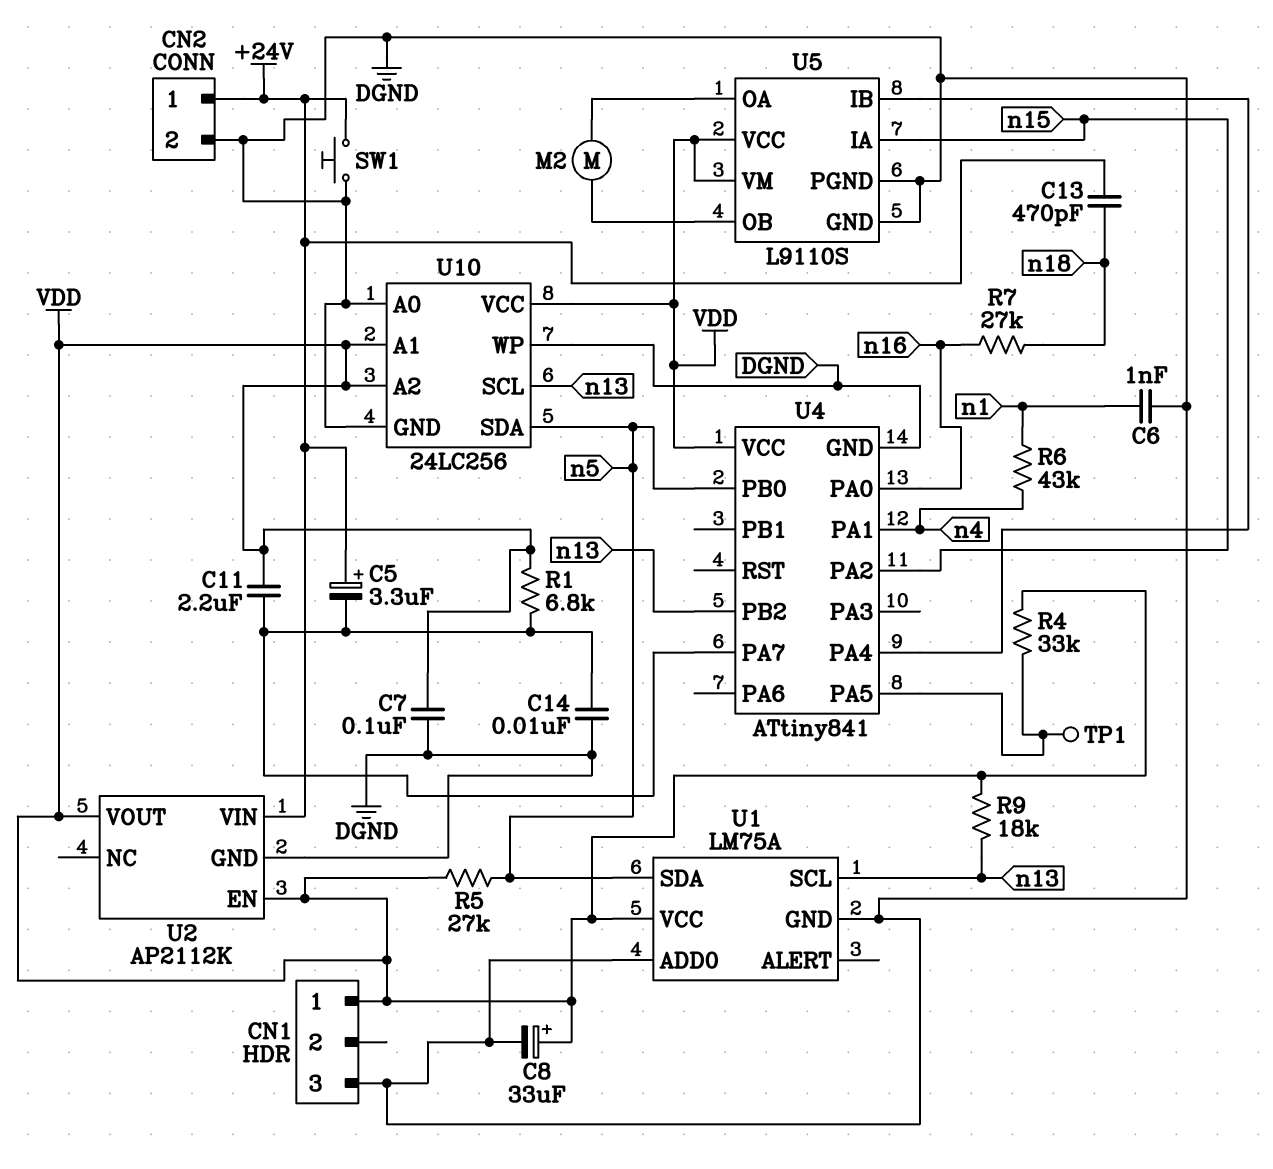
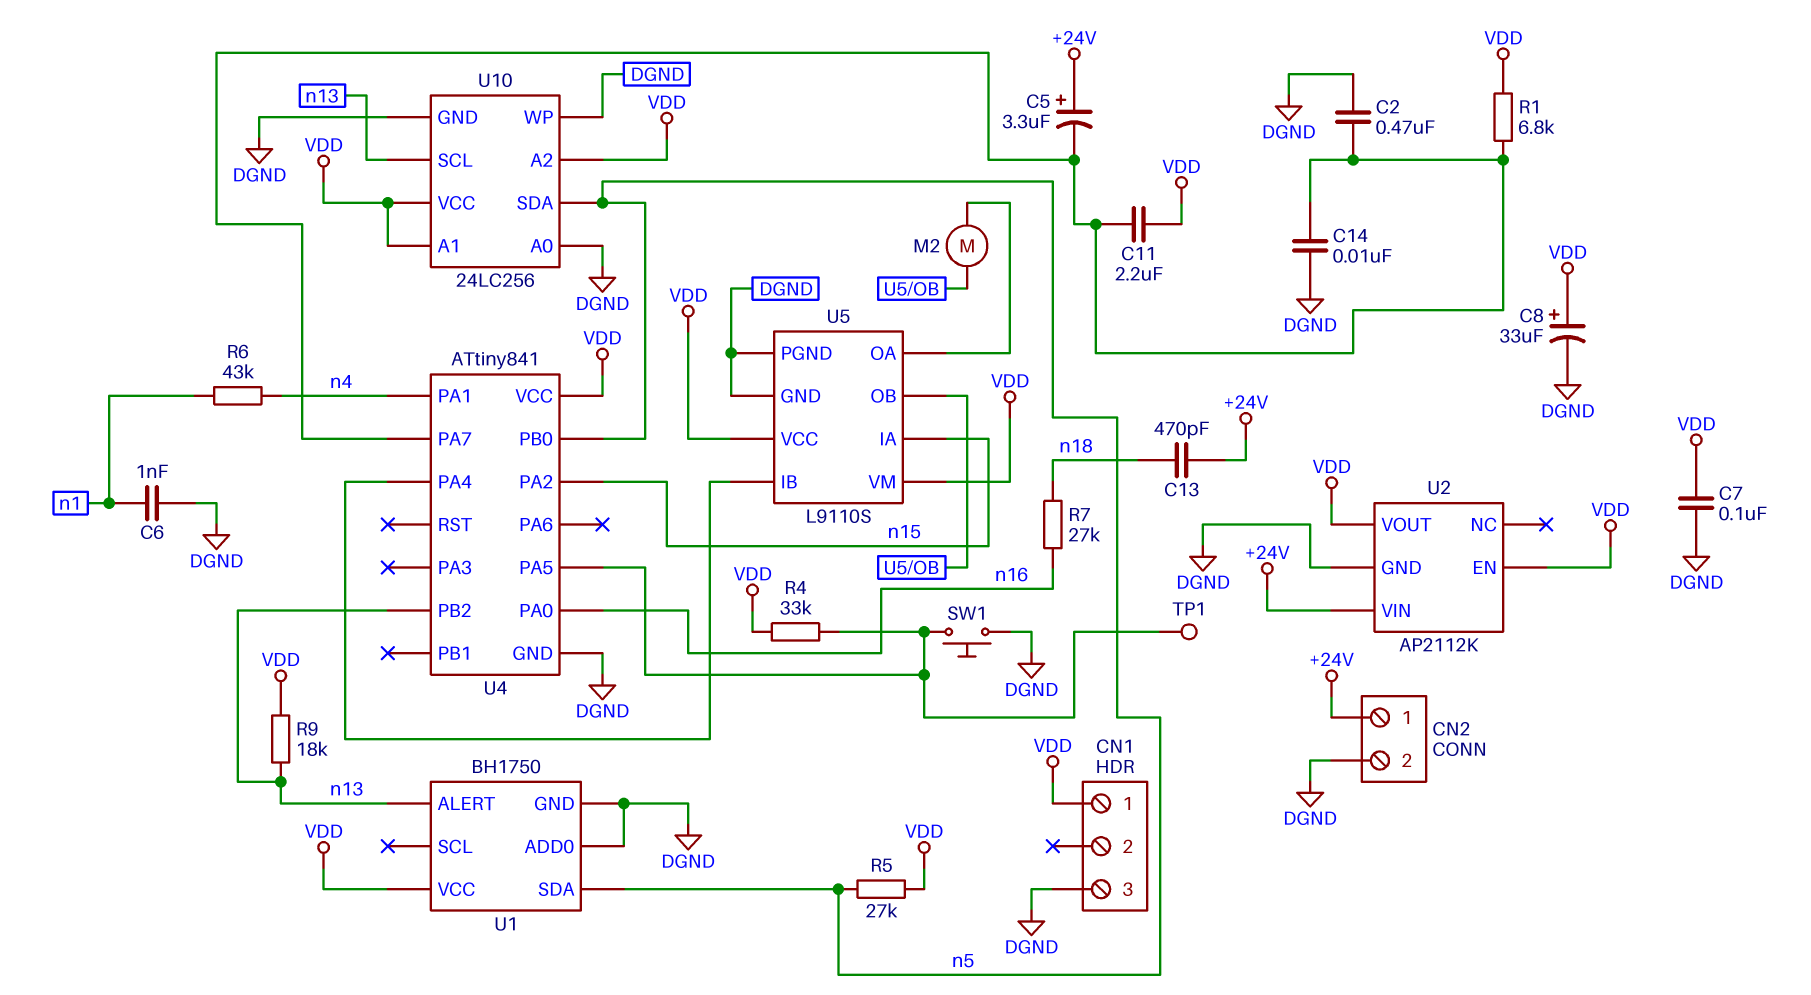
C2: none -> 470nF (DGND, U4/PA7)
SW1: button (+24V, DGND) -> button (DGND, U4/PA5)
U1: LM75A -> BH1750
U1 pin ALERT: none -> n13
U1 pin SCL: n13 -> none

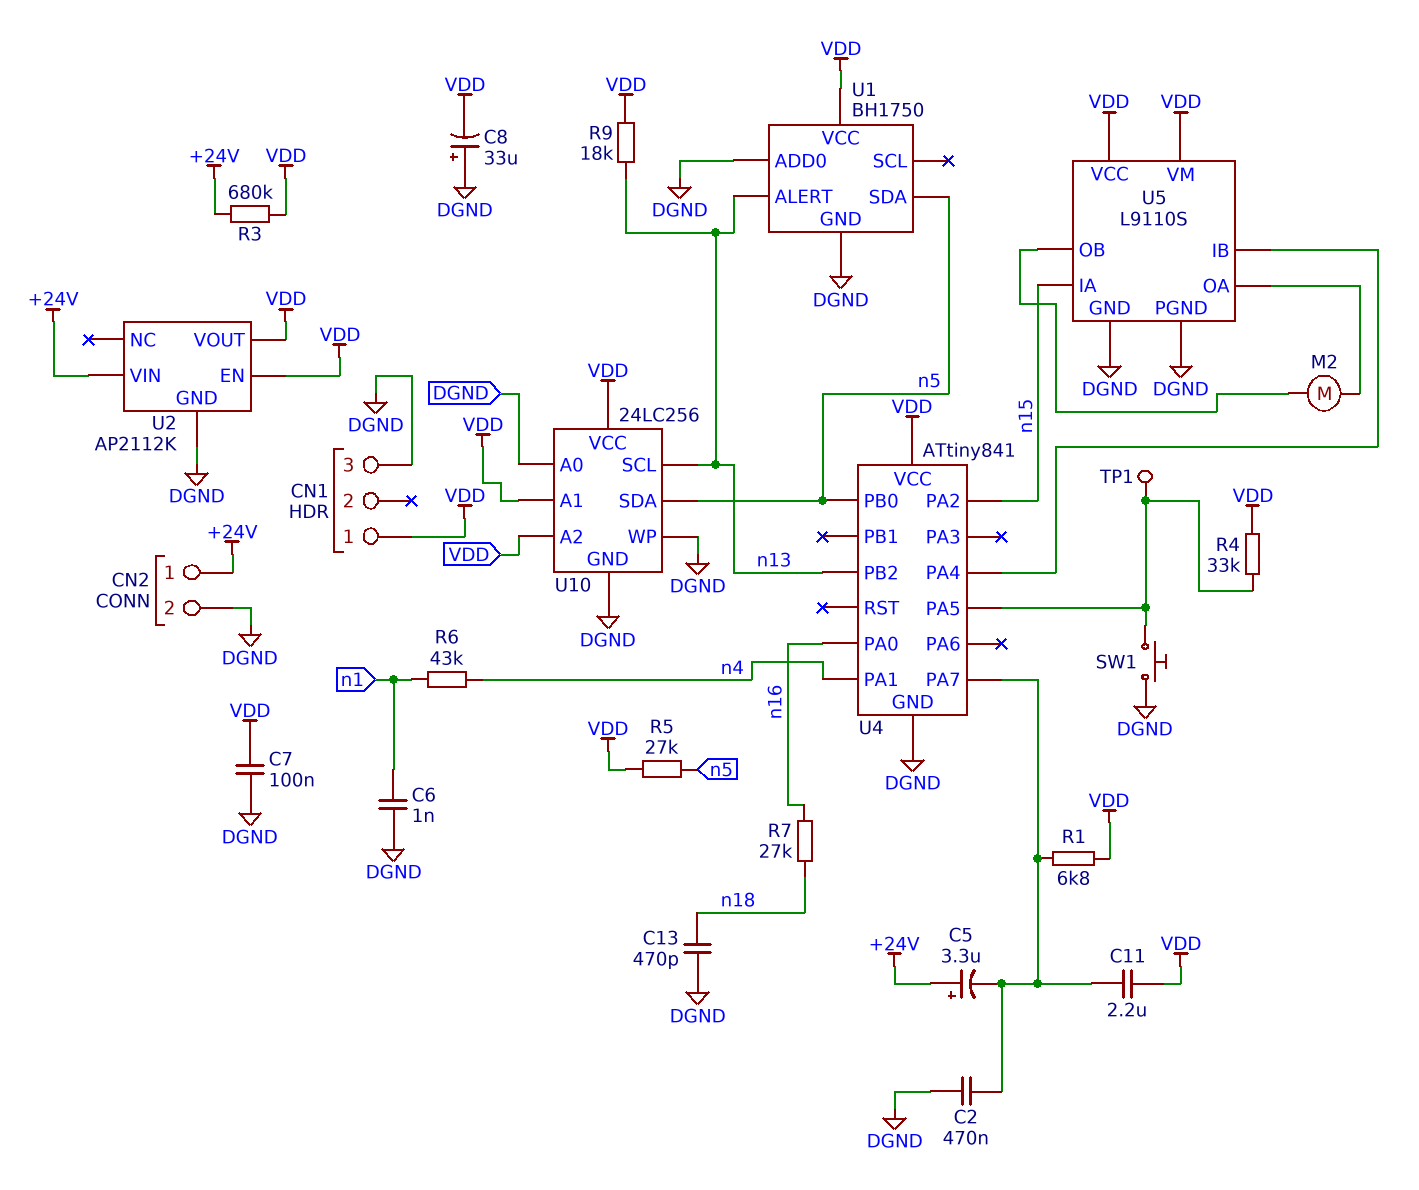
C8: 33uF (plus VDD, minus DGND) -> 33uF (plus DGND, minus VDD)
C13: 470pF (+24V, n18) -> 470pF (DGND, n18)
C14: 10nF (DGND, U4/PA7) -> none
R3: none -> 680k (+24V, VDD)

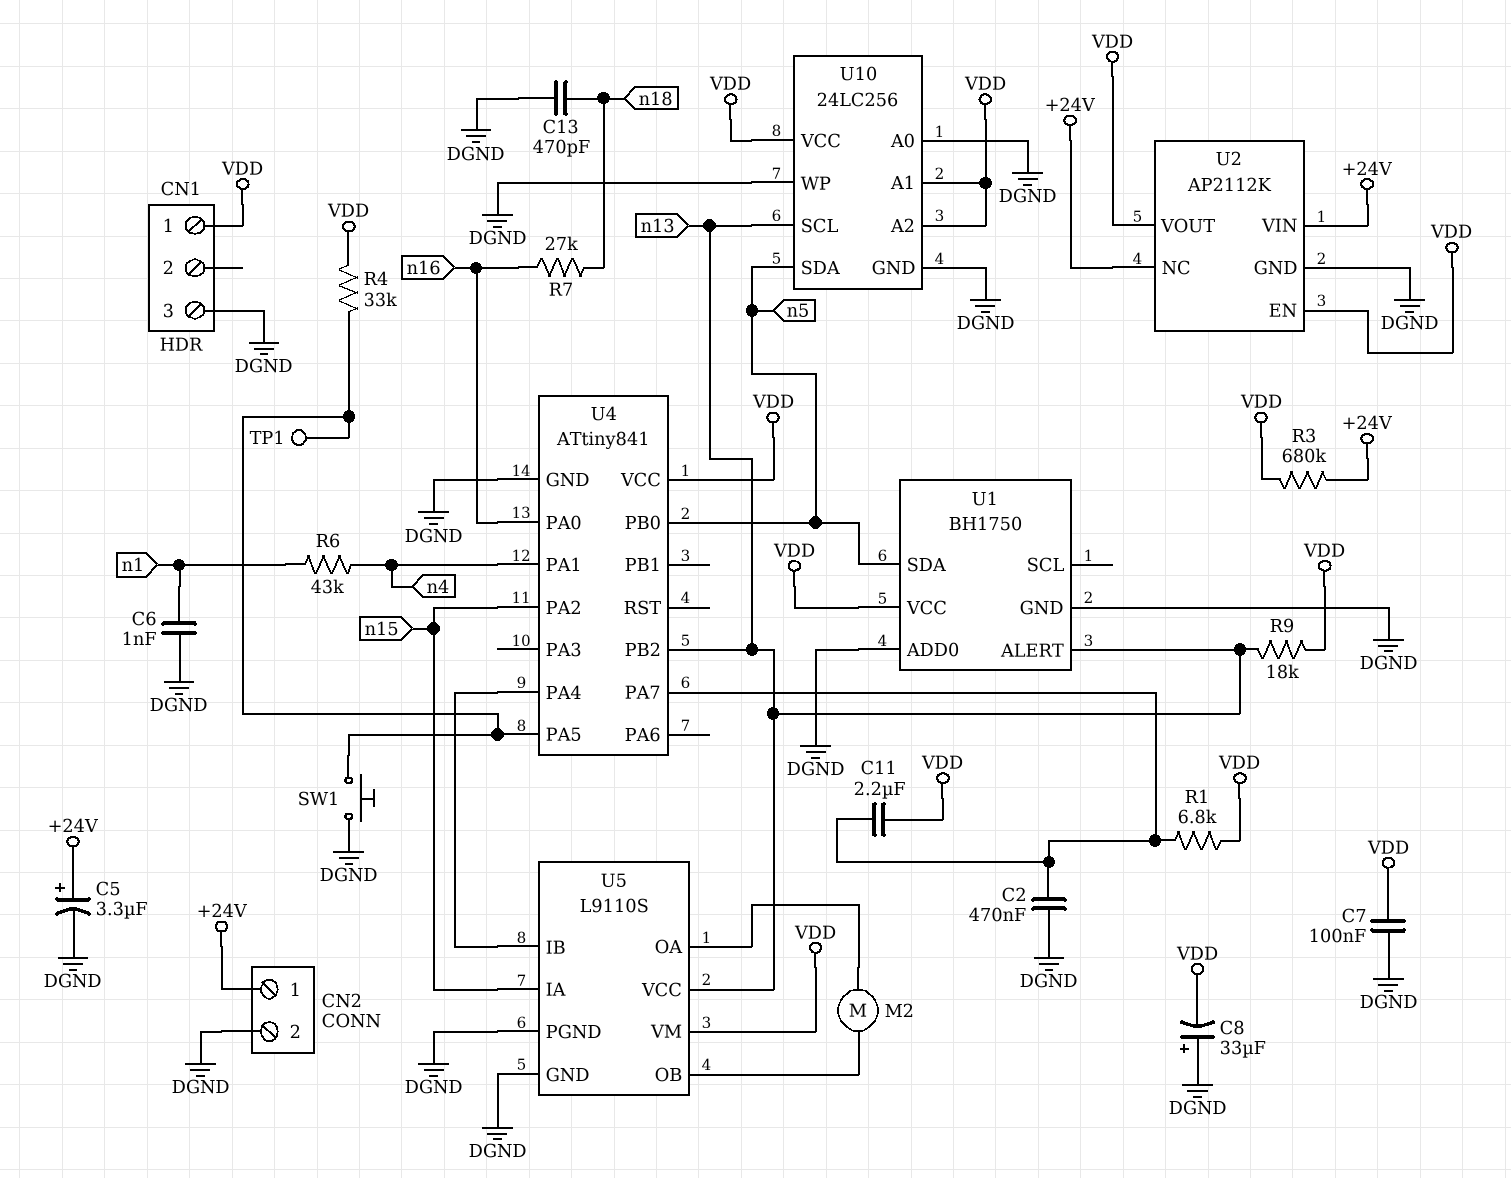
C5: 3.3uF (plus +24V, minus U4/PA7) -> 3.3uF (plus +24V, minus DGND)
R5: 27k (VDD, n5) -> none
U2 pin NC: none -> +24V
U5 pin VCC: VDD -> n13

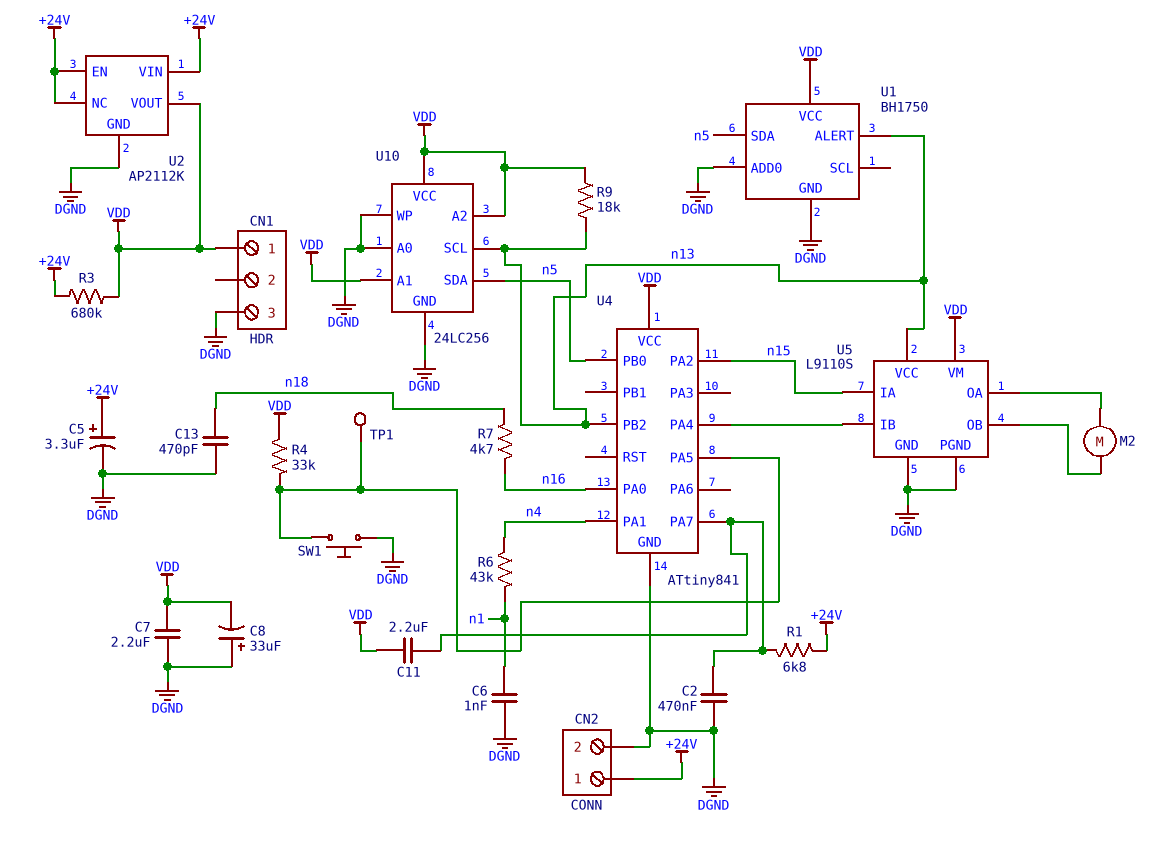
C7: 100nF (DGND, VDD) -> 2.2uF (DGND, VDD)
R1: 6.8k (U4/PA7, VDD) -> 6.8k (+24V, U4/PA7)
R7: 27k (n16, n18) -> 4.7k (n16, n18)
U2 pin EN: VDD -> +24V

